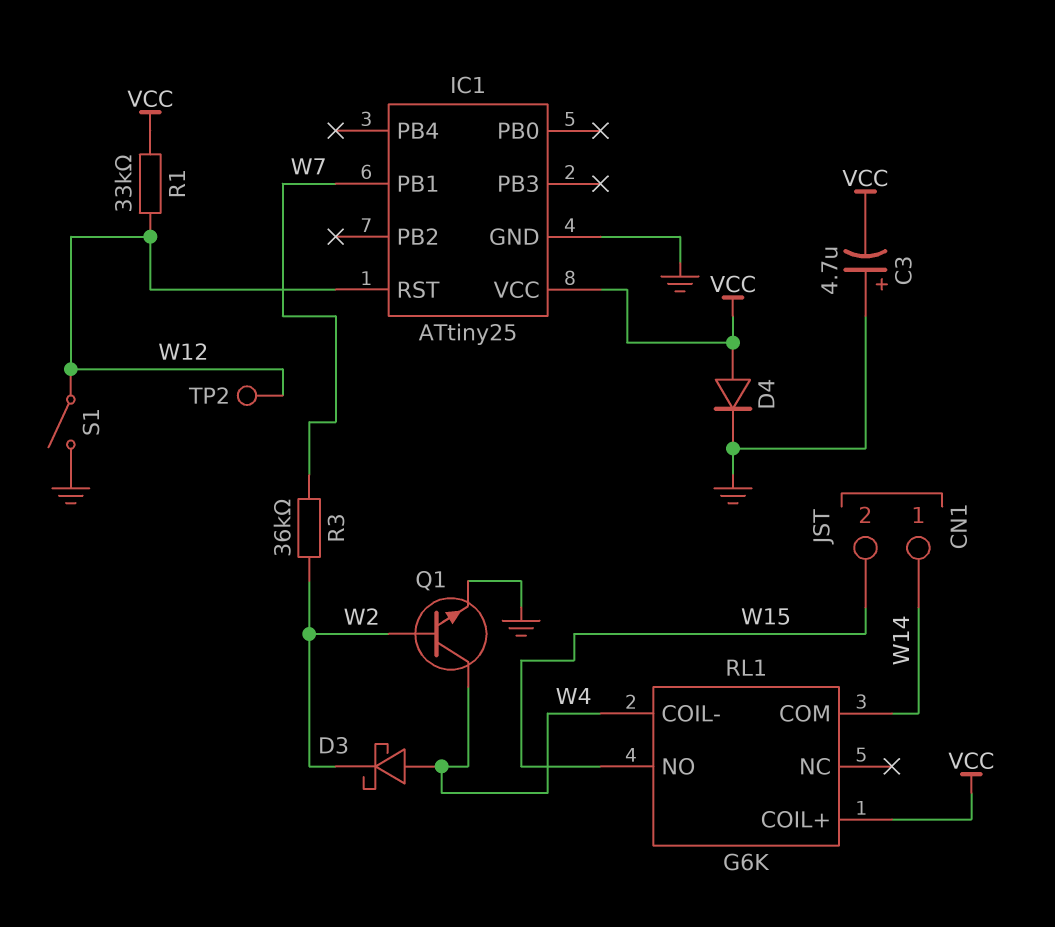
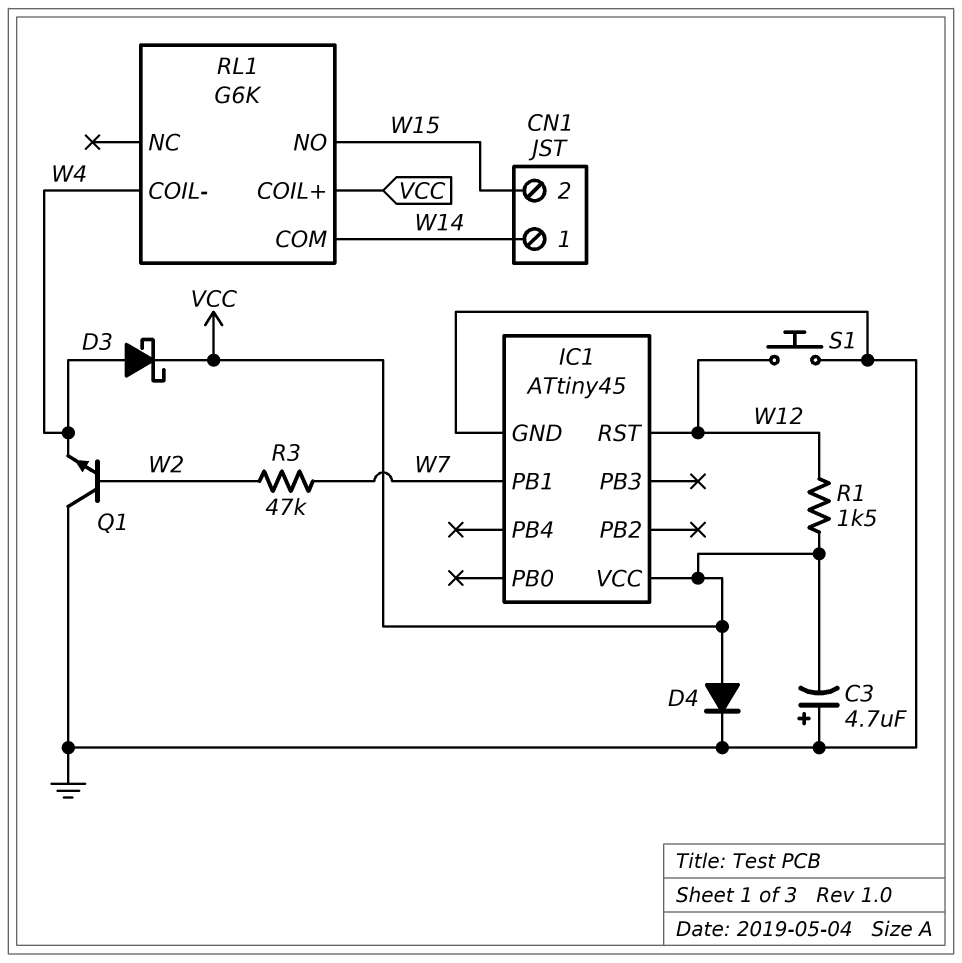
D3: schottky (A W4, K W2) -> schottky (A W4, K VCC)
IC1: ATtiny25 -> ATtiny45
Q1: NPN (B W2, C W4, E GND) -> NPN (B W2, C GND, E W4)
R1: 33k (VCC, W12) -> 1.5k (VCC, W12)
R3: 36k (W2, W7) -> 47k (W2, W7)
S1: switch (GND, W12) -> button (GND, W12)
TP2: test point (W12) -> none

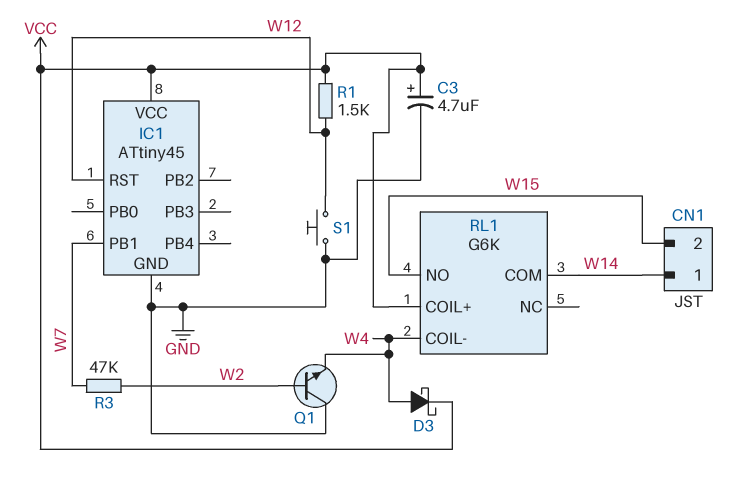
C3: 4.7uF (plus GND, minus VCC) -> 4.7uF (plus VCC, minus GND)
D4: diode (A VCC, K GND) -> none

